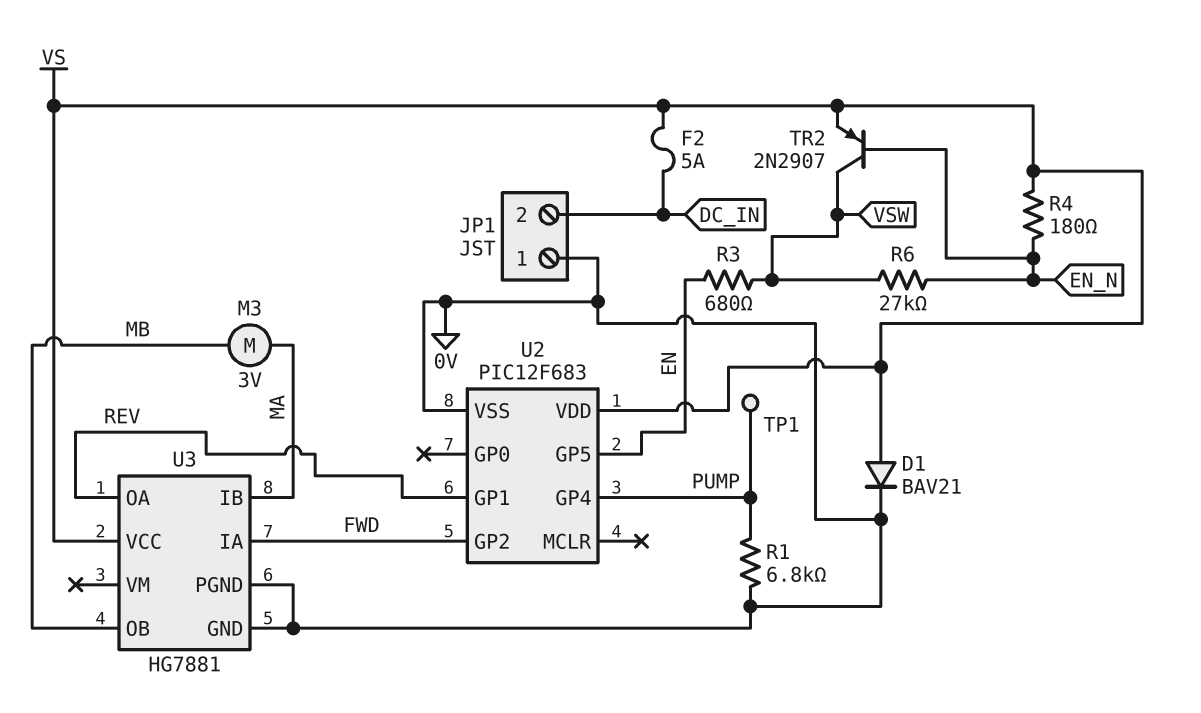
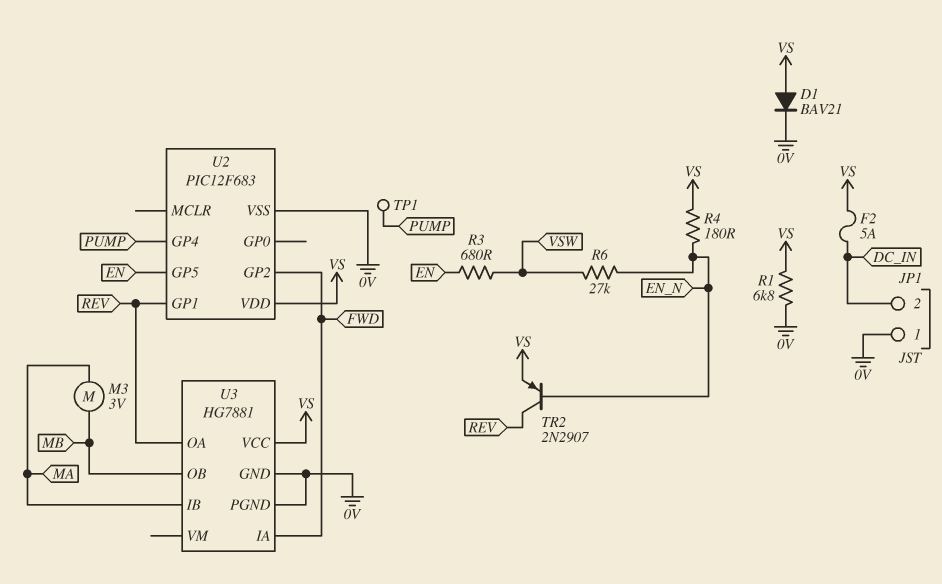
R1: 6.8k (0V, PUMP) -> 6.8k (0V, VS)
TR2: PNP 2N2907 (B EN_N, C VSW, E VS) -> PNP 2N2907 (B EN_N, C REV, E VS)

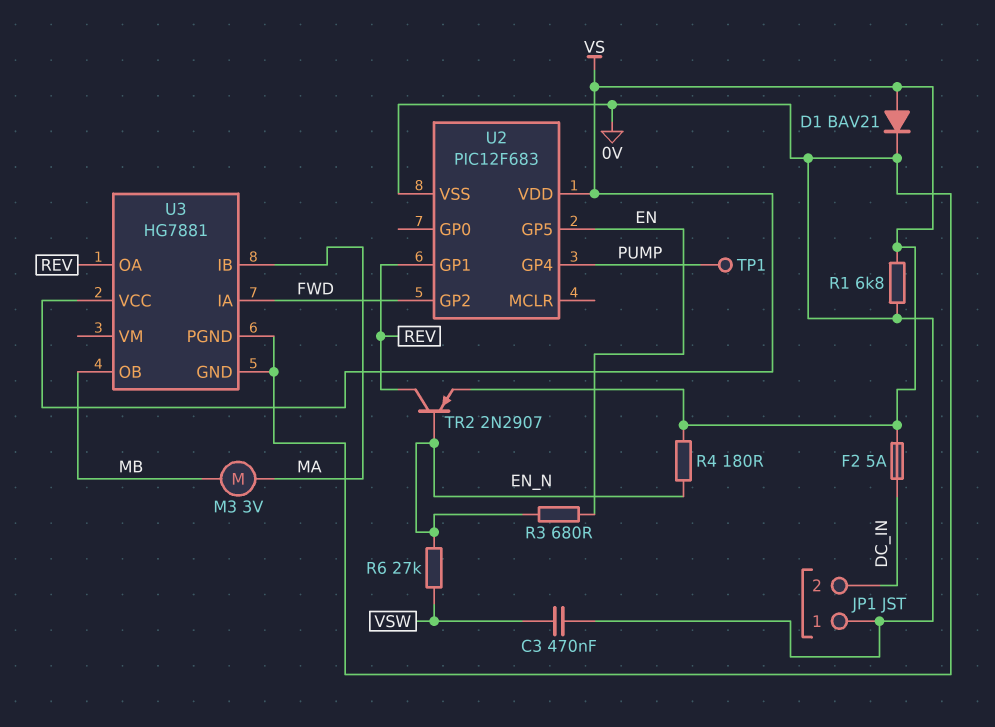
C3: none -> 470nF (0V, VSW)
R3: 680 (EN, VSW) -> 680 (EN, EN_N)

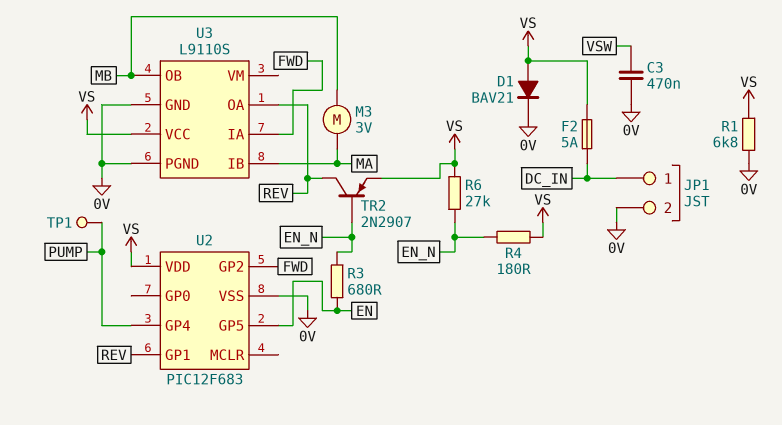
JP1 pin 1: 0V -> DC_IN
JP1 pin 2: DC_IN -> 0V
R6: 27k (EN_N, VSW) -> 27k (EN_N, VS)
U3: HG7881 -> L9110S

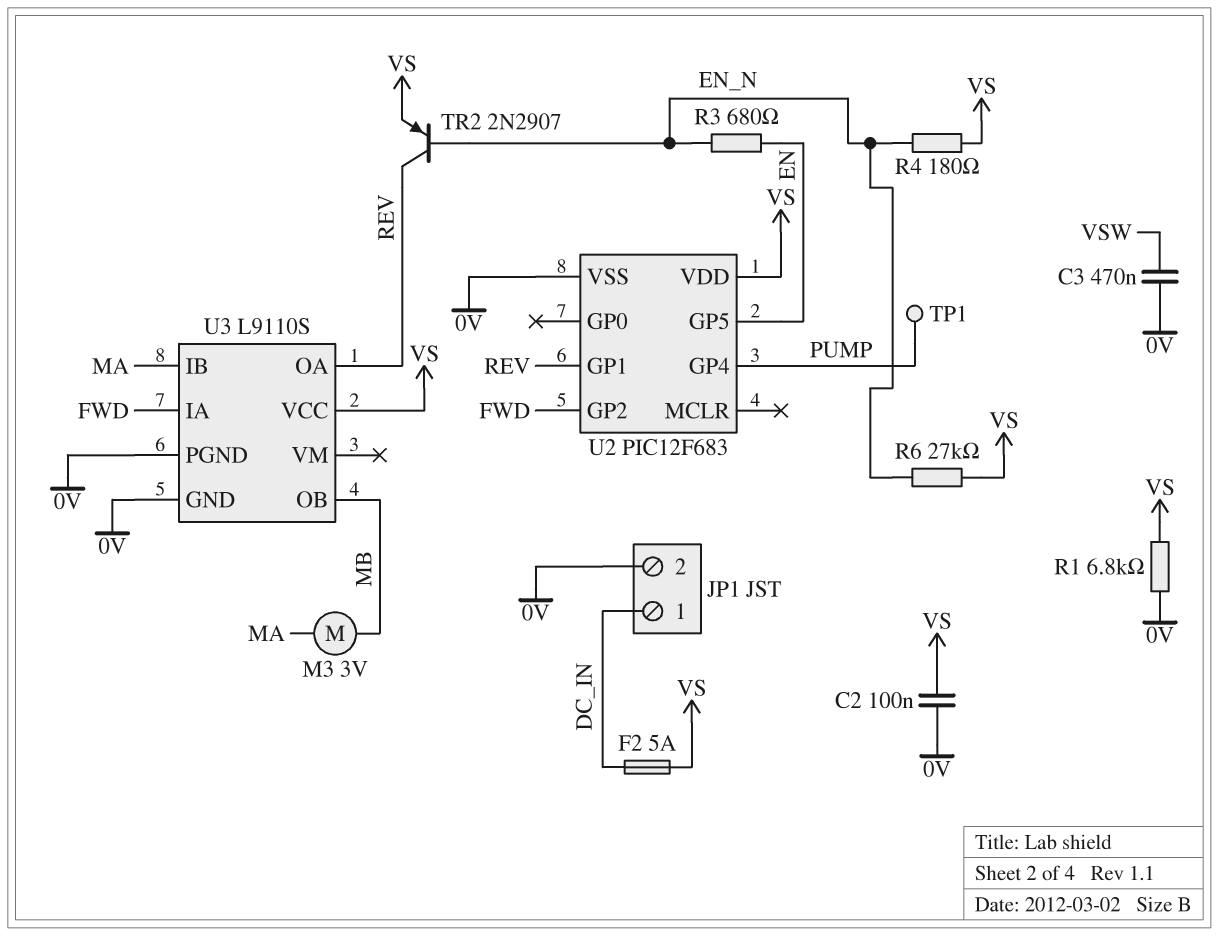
C2: none -> 100nF (0V, VS)
D1: diode BAV21 (A VS, K 0V) -> none

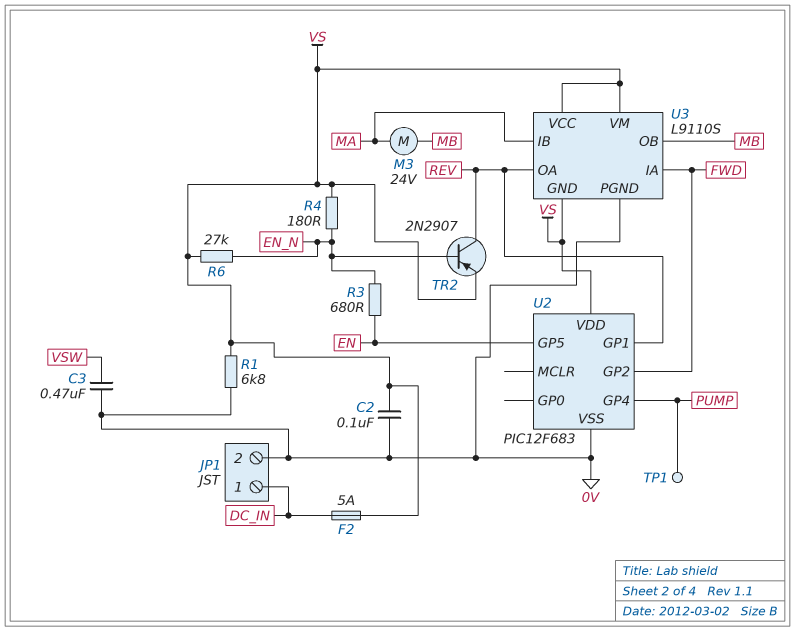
M3: motor 3V (MA, MB) -> motor 24V (MA, MB)
U3 pin GND: 0V -> VS
U3 pin VM: none -> VS

